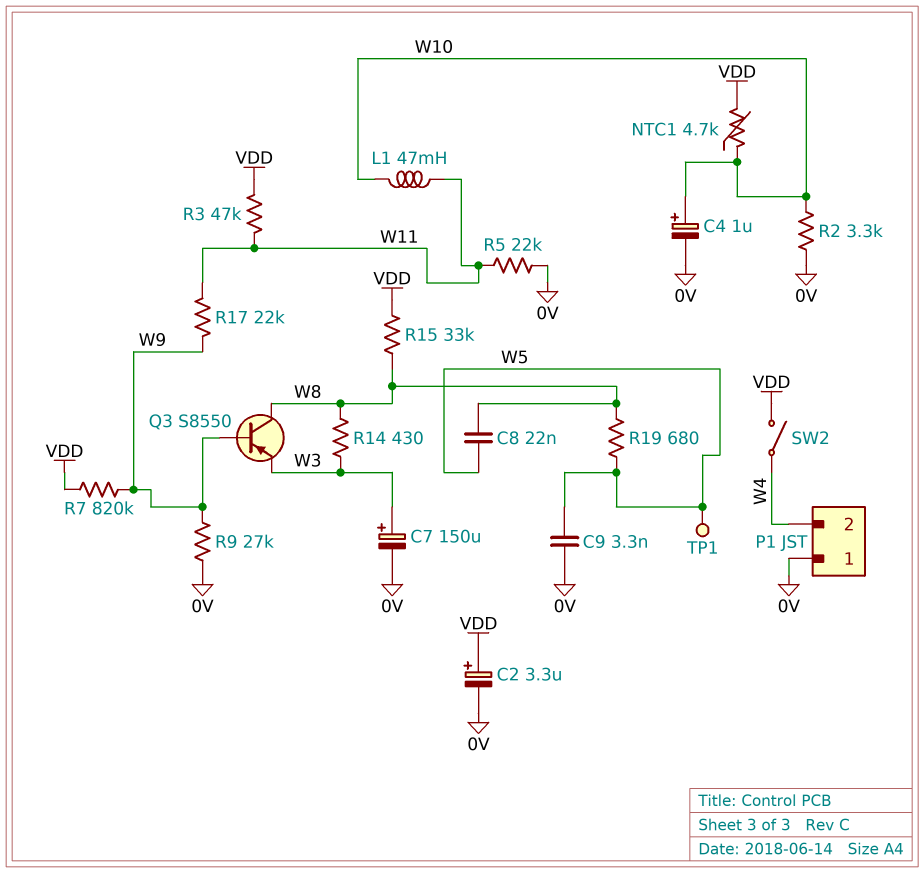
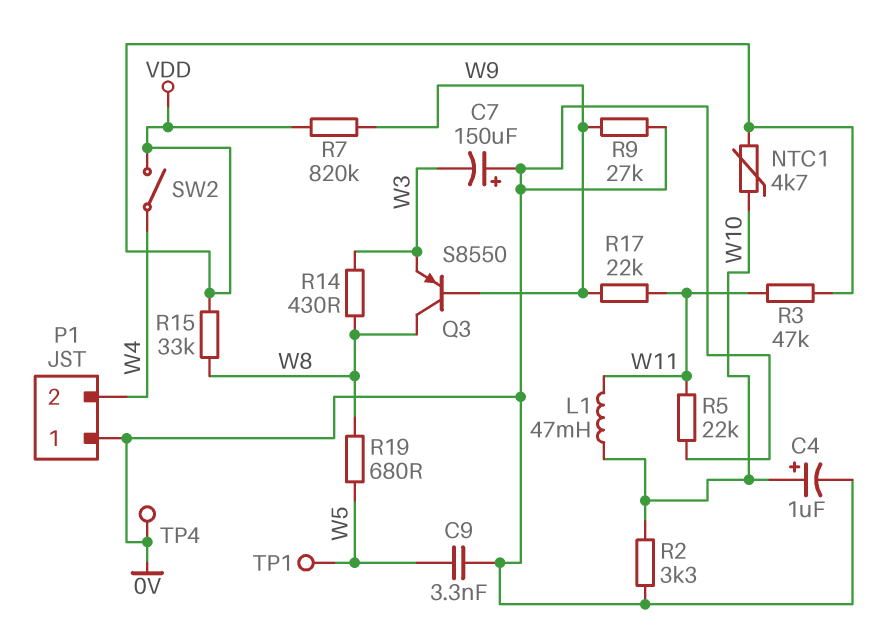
C2: 3.3uF (plus VDD, minus 0V) -> none
C7: 150uF (plus W3, minus 0V) -> 150uF (plus 0V, minus W3)
C8: 22nF (W5, W8) -> none
TP4: none -> test point (0V)

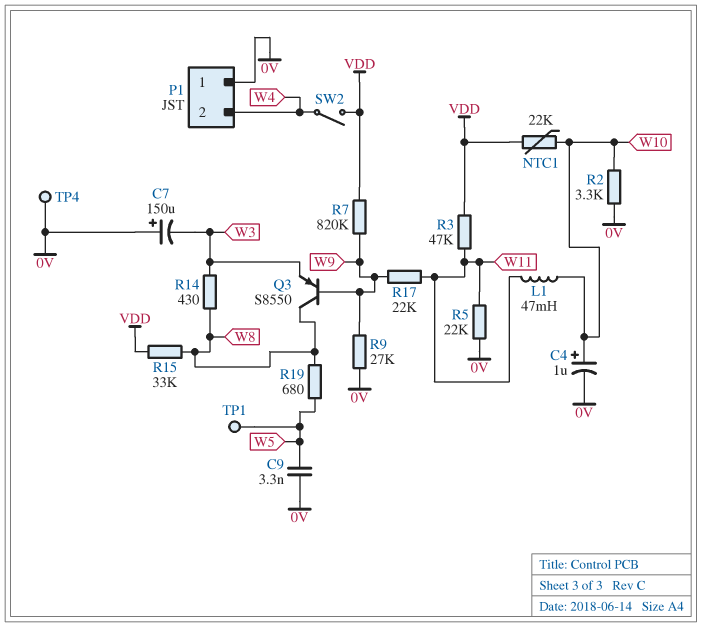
NTC1: 4.7k (VDD, W10) -> 22k (VDD, W10)

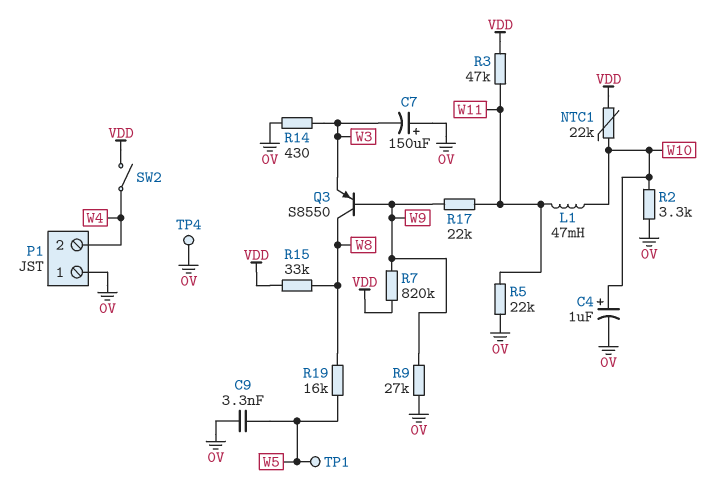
R14: 430 (W3, W8) -> 430 (0V, W3)
R19: 680 (W5, W8) -> 16k (W5, W8)

